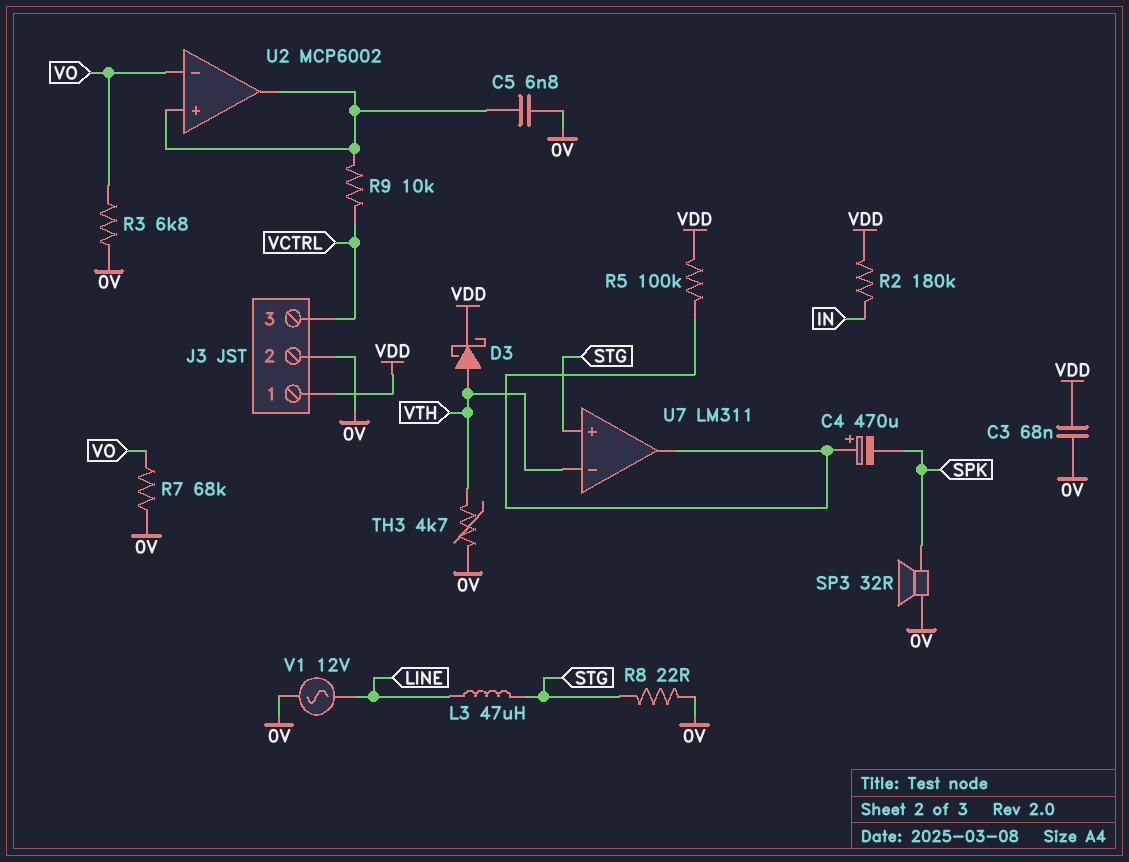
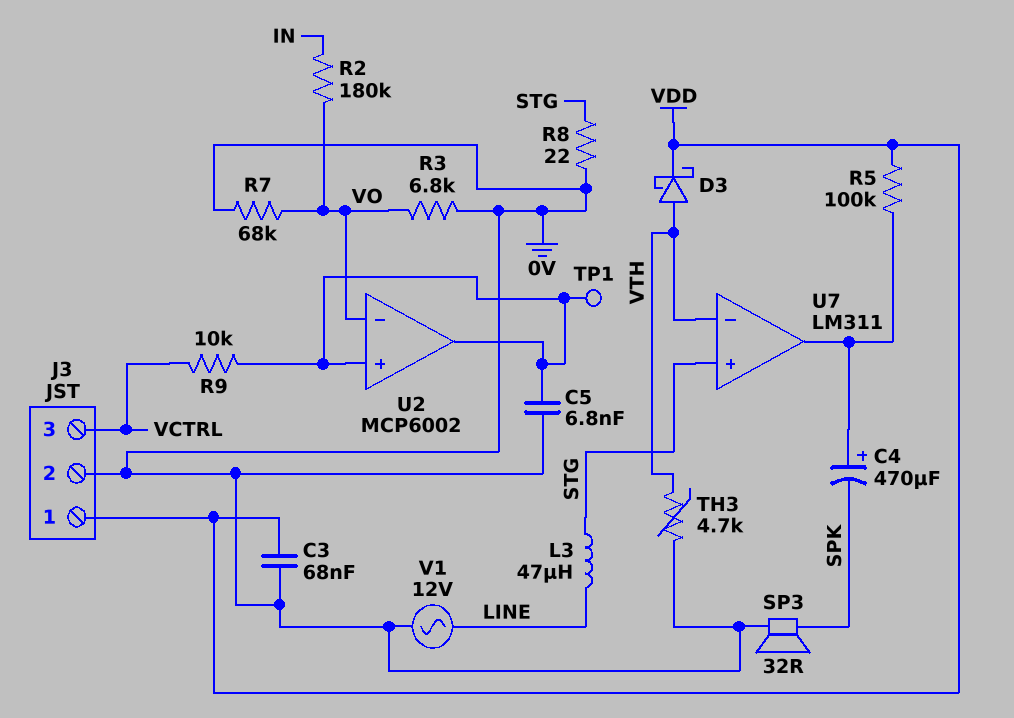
R2: 180k (IN, VDD) -> 180k (IN, VO)
TP1: none -> test point (U2/in+)

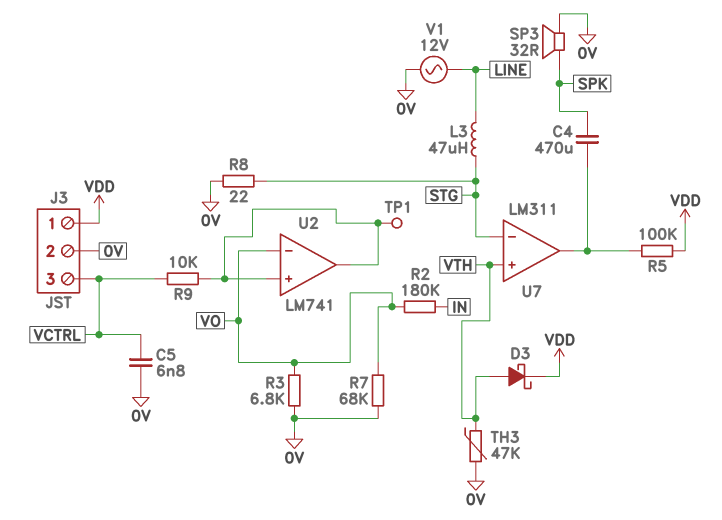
C3: 68nF (0V, VDD) -> none
C4: 470uF (plus U7/out, minus SPK) -> 470uF (SPK, U7/out)
C5: 6.8nF (0V, U2/in+) -> 6.8nF (0V, VCTRL)
TH3: 4.7k (0V, VTH) -> 47k (0V, VTH)
U2: MCP6002 -> LM741
U7 pin in+: STG -> VTH
U7 pin in-: VTH -> STG

